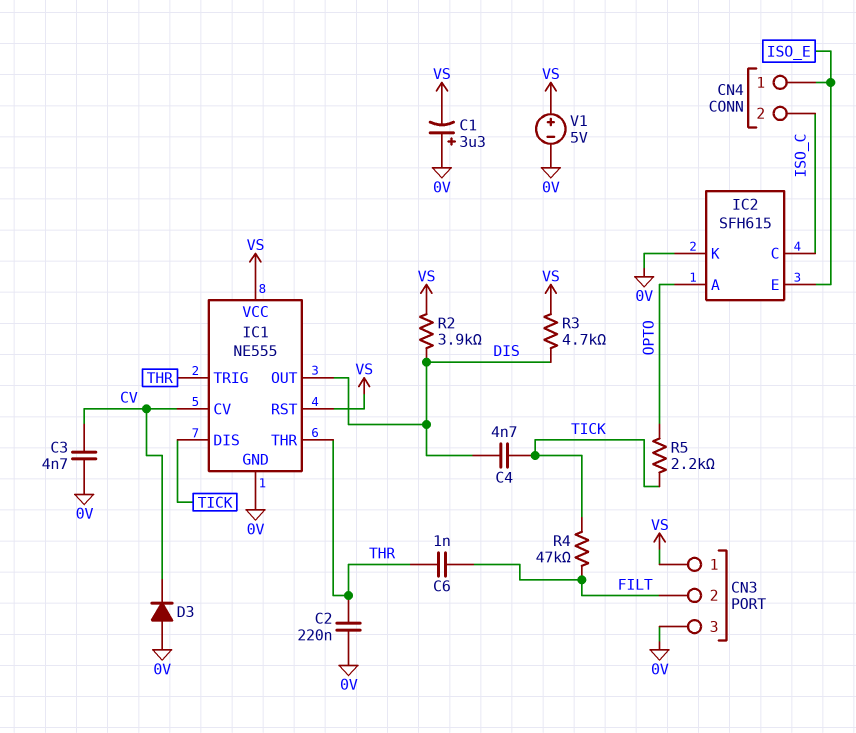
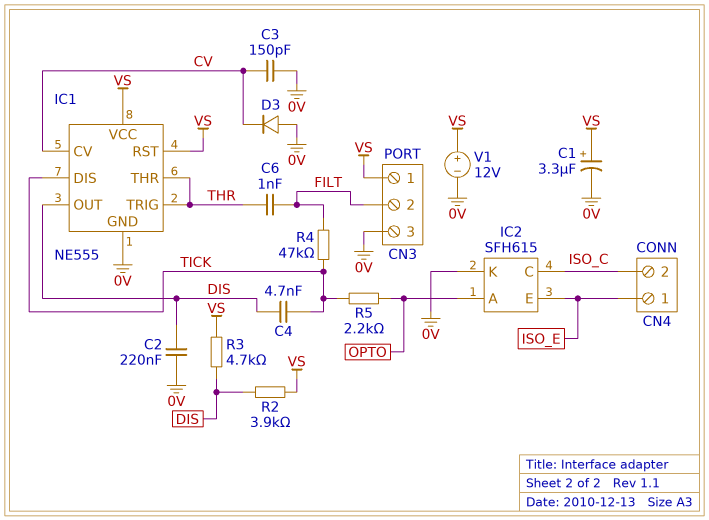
C1: 3.3uF (plus 0V, minus VS) -> 3.3uF (plus VS, minus 0V)
C2: 220nF (0V, THR) -> 220nF (0V, DIS)
C3: 4.7nF (0V, CV) -> 150pF (0V, CV)
V1: 5V (plus VS, minus 0V) -> 12V (plus VS, minus 0V)

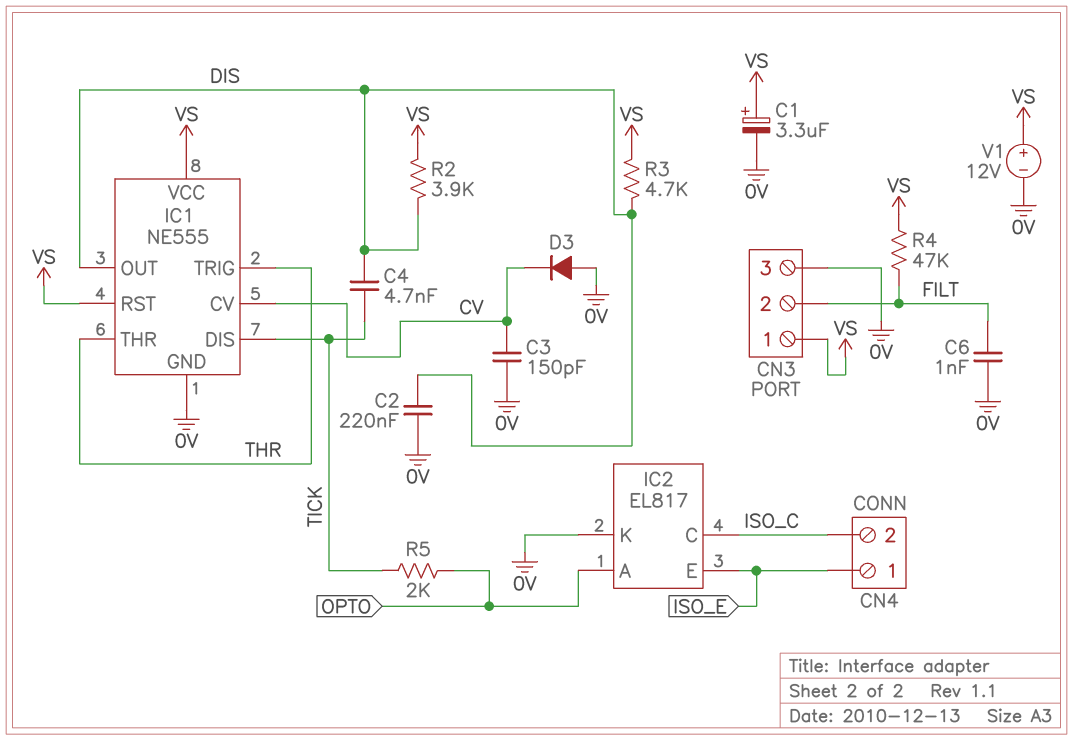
C6: 1nF (FILT, THR) -> 1nF (0V, FILT)
IC2: SFH615 -> EL817
R4: 47k (FILT, TICK) -> 47k (FILT, VS)
R5: 2.2k (OPTO, TICK) -> 2k (OPTO, TICK)

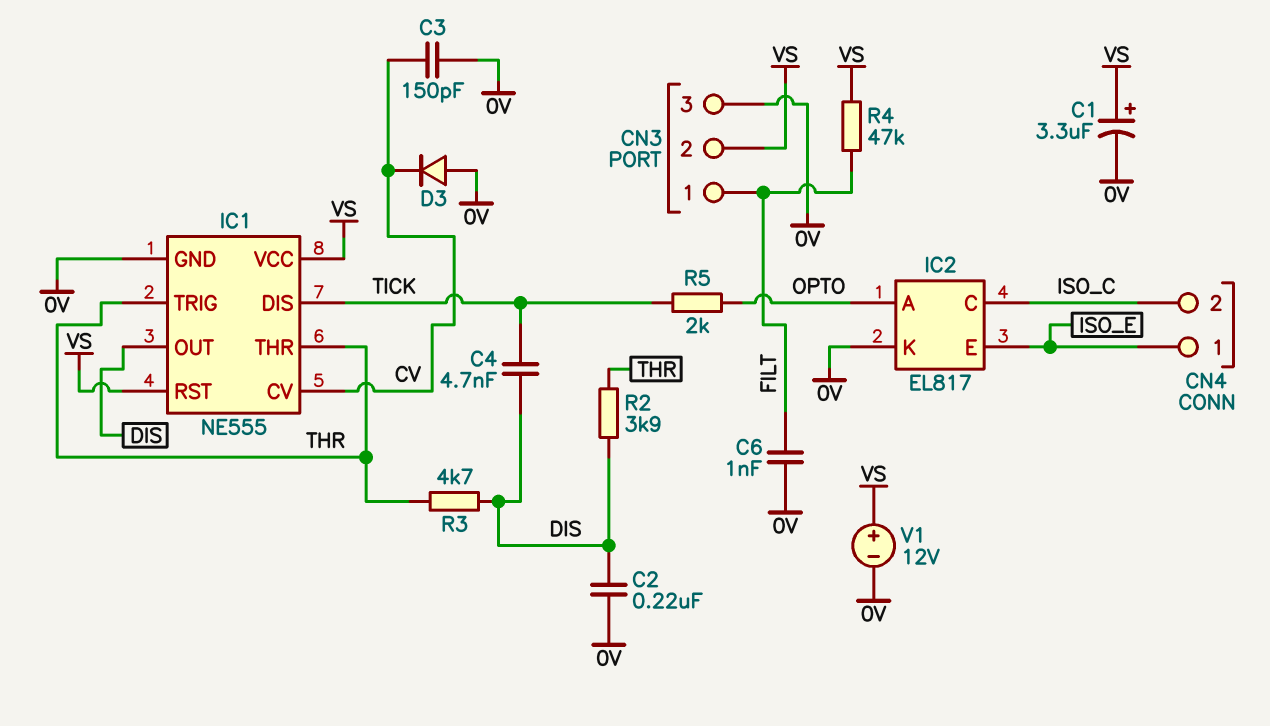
CN3 pin 1: VS -> FILT
CN3 pin 2: FILT -> VS
R2: 3.9k (DIS, VS) -> 3.9k (DIS, THR)
R3: 4.7k (DIS, VS) -> 4.7k (DIS, THR)

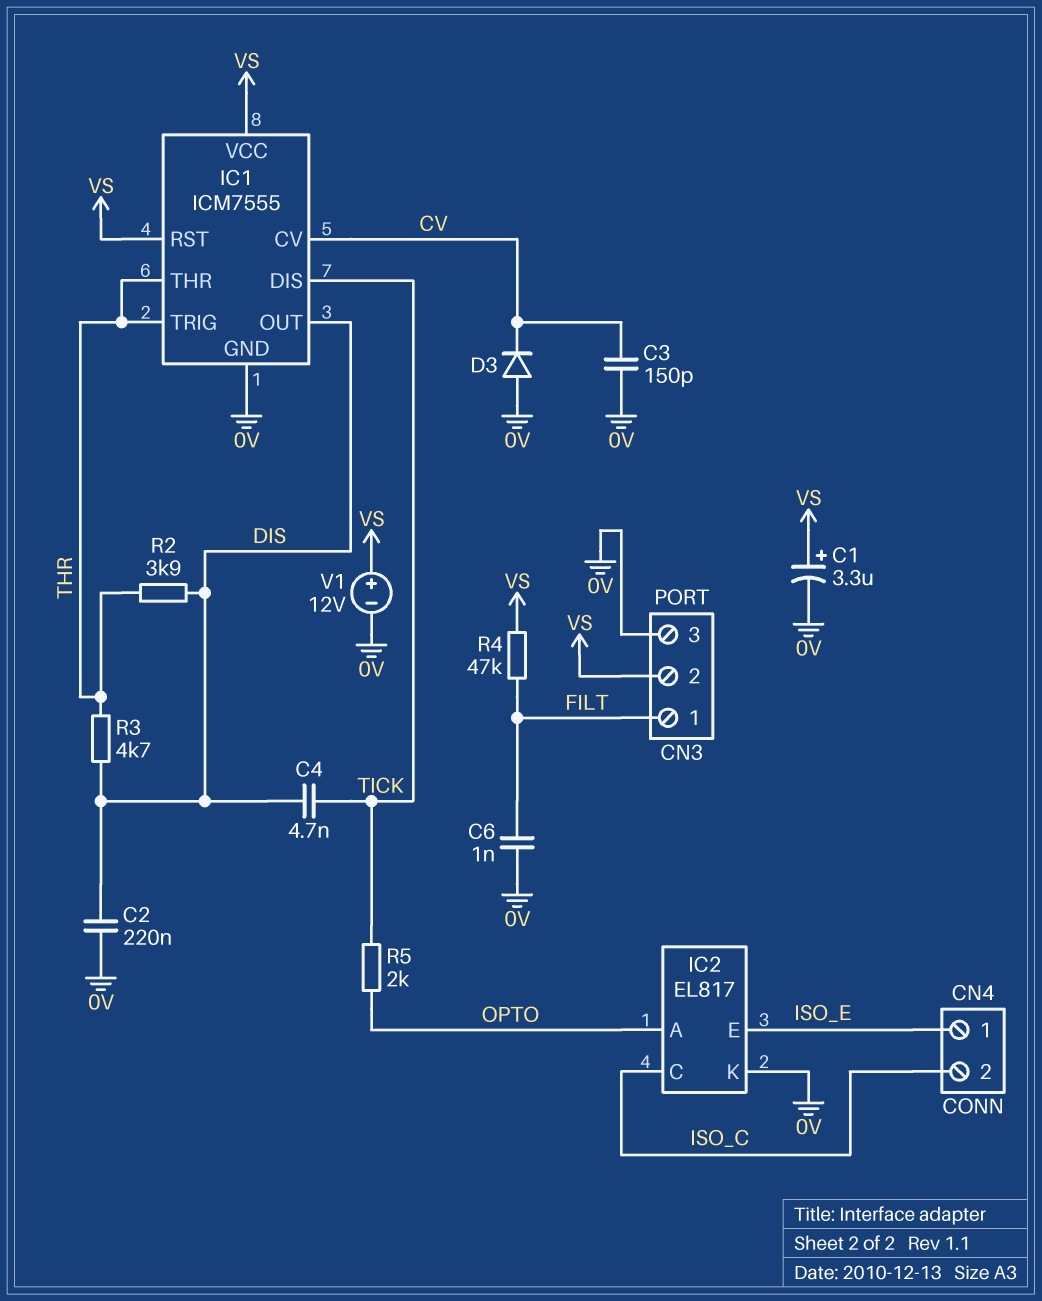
IC1: NE555 -> ICM7555

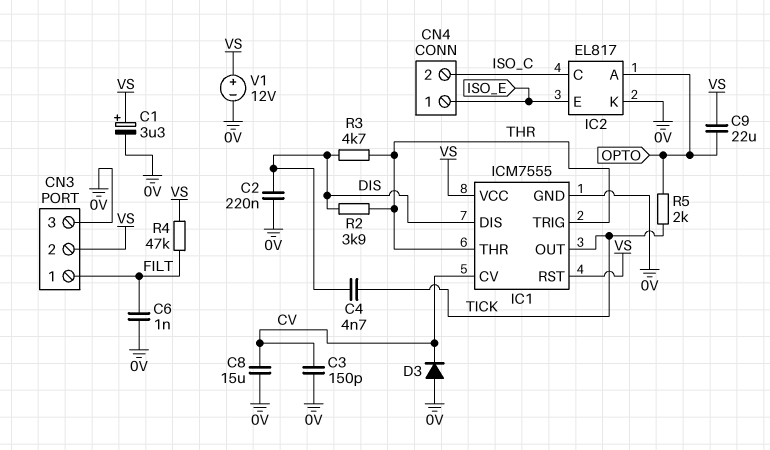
C8: none -> 15uF (0V, CV)
C9: none -> 22uF (OPTO, VS)
IC1 pin DIS: TICK -> DIS
IC1 pin OUT: DIS -> TICK

